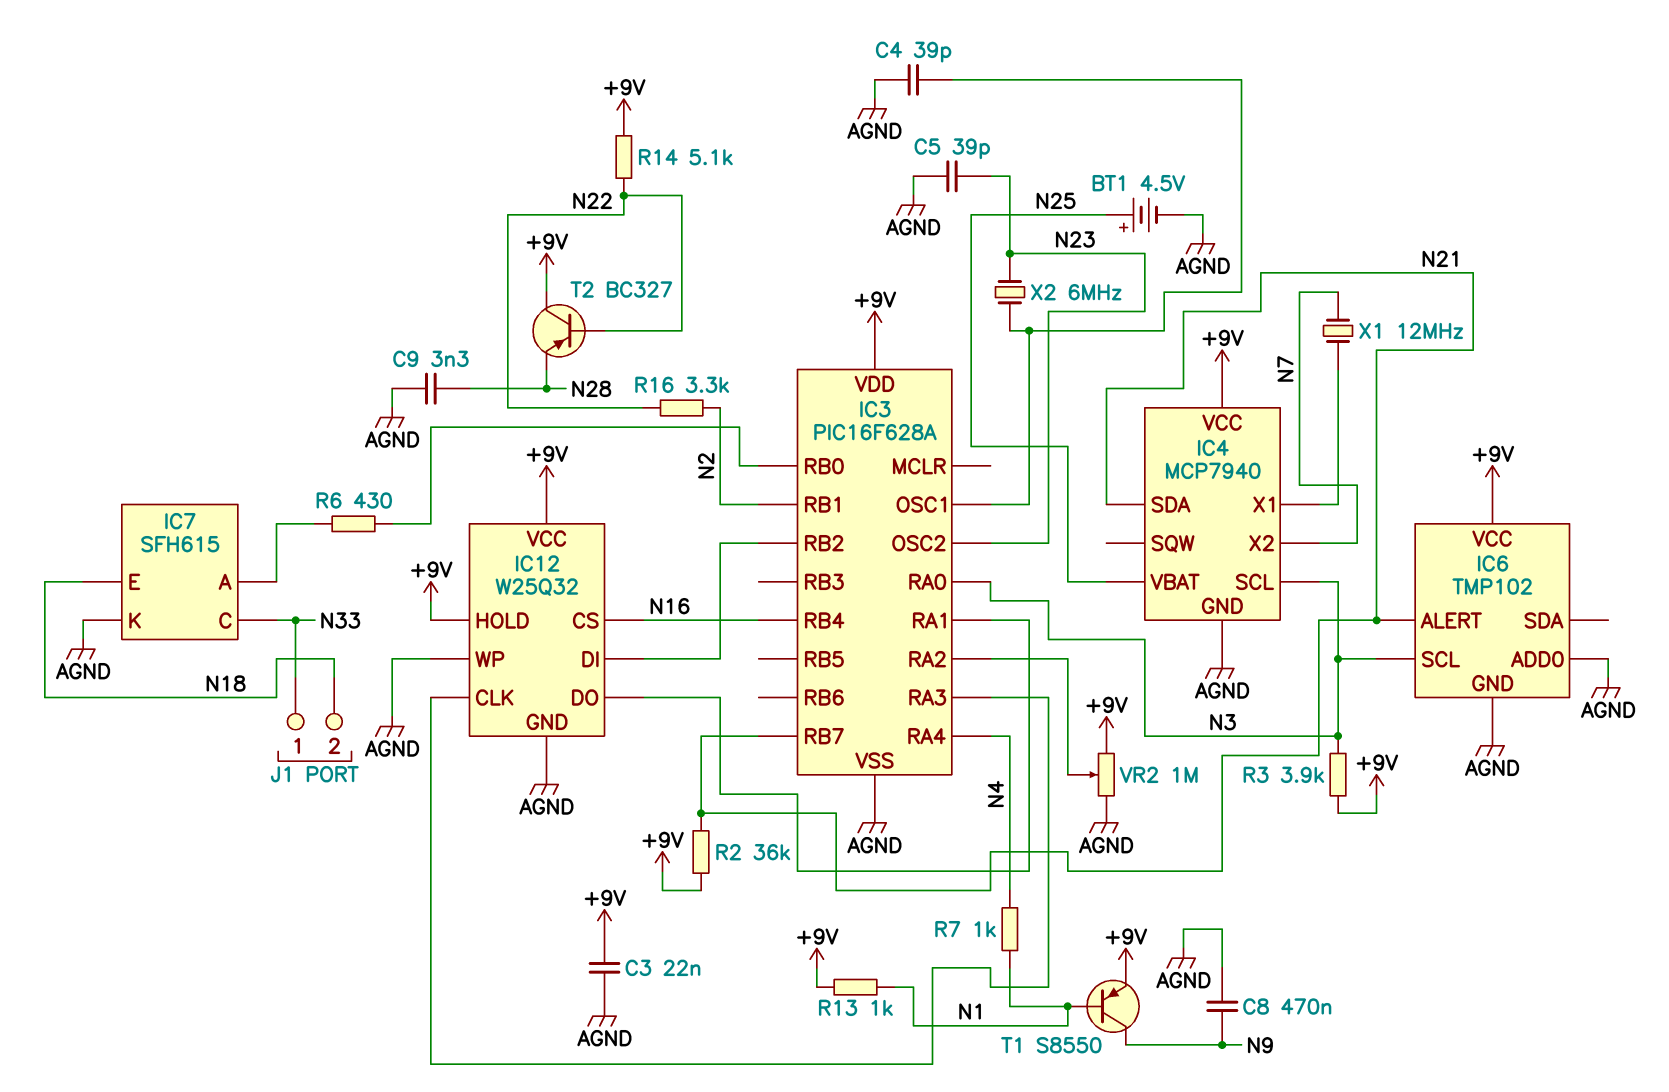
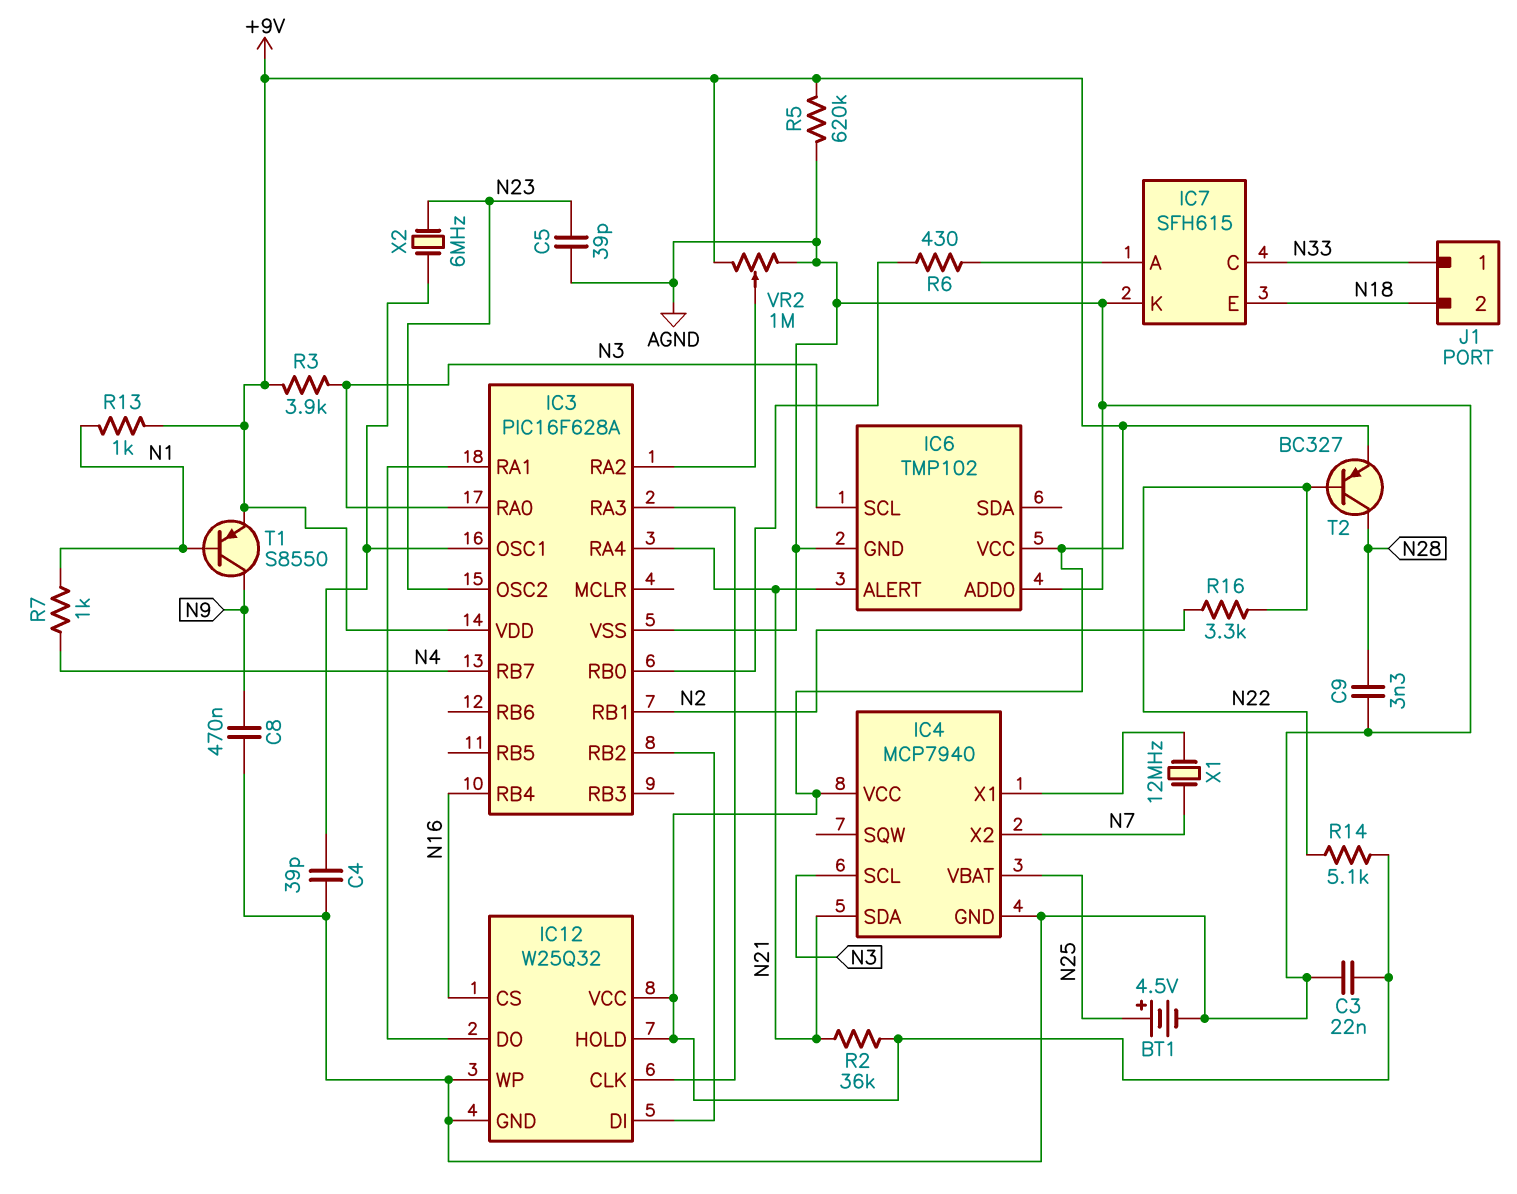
IC3 pin RA4: N4 -> N21
IC3 pin RB7: N21 -> N4
R5: none -> 620k (+9V, AGND)
T2: PNP BC327 (B N22, C +9V, E N28) -> PNP BC327 (B N22, C N28, E +9V)

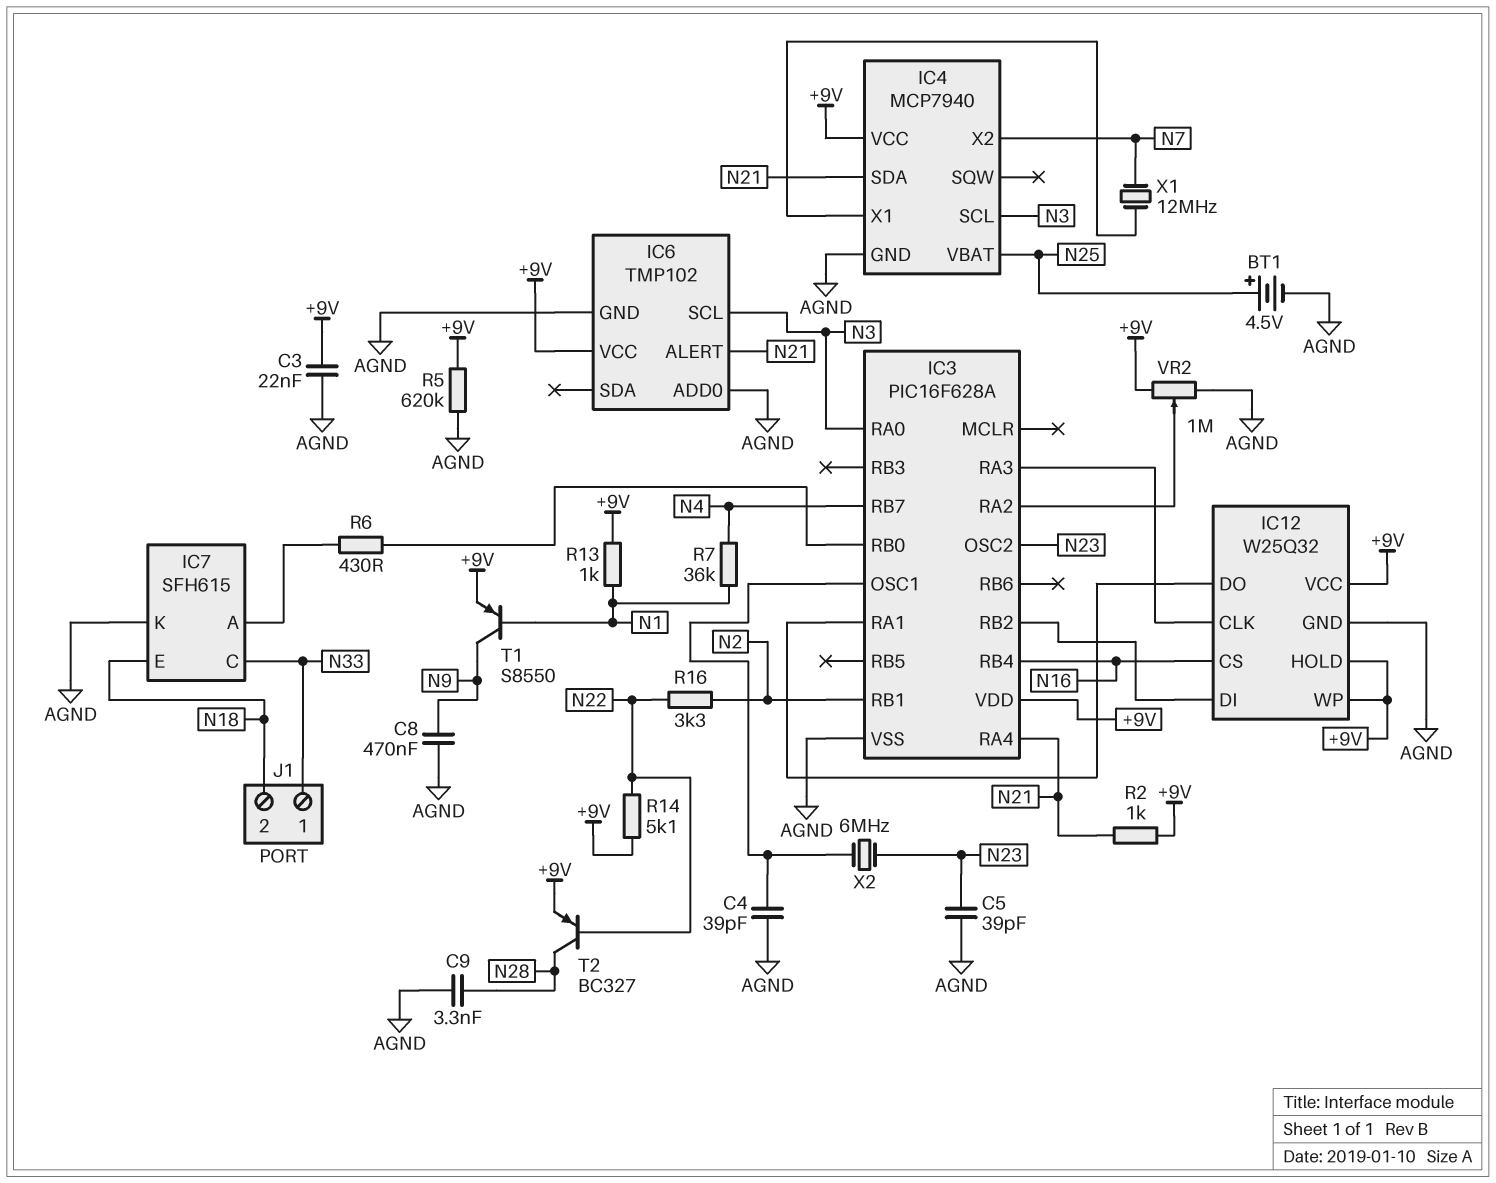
IC12 pin WP: AGND -> +9V
R2: 36k (+9V, N21) -> 1k (+9V, N21)
R3: 3.9k (+9V, N3) -> none
R7: 1k (N1, N4) -> 36k (N1, N4)

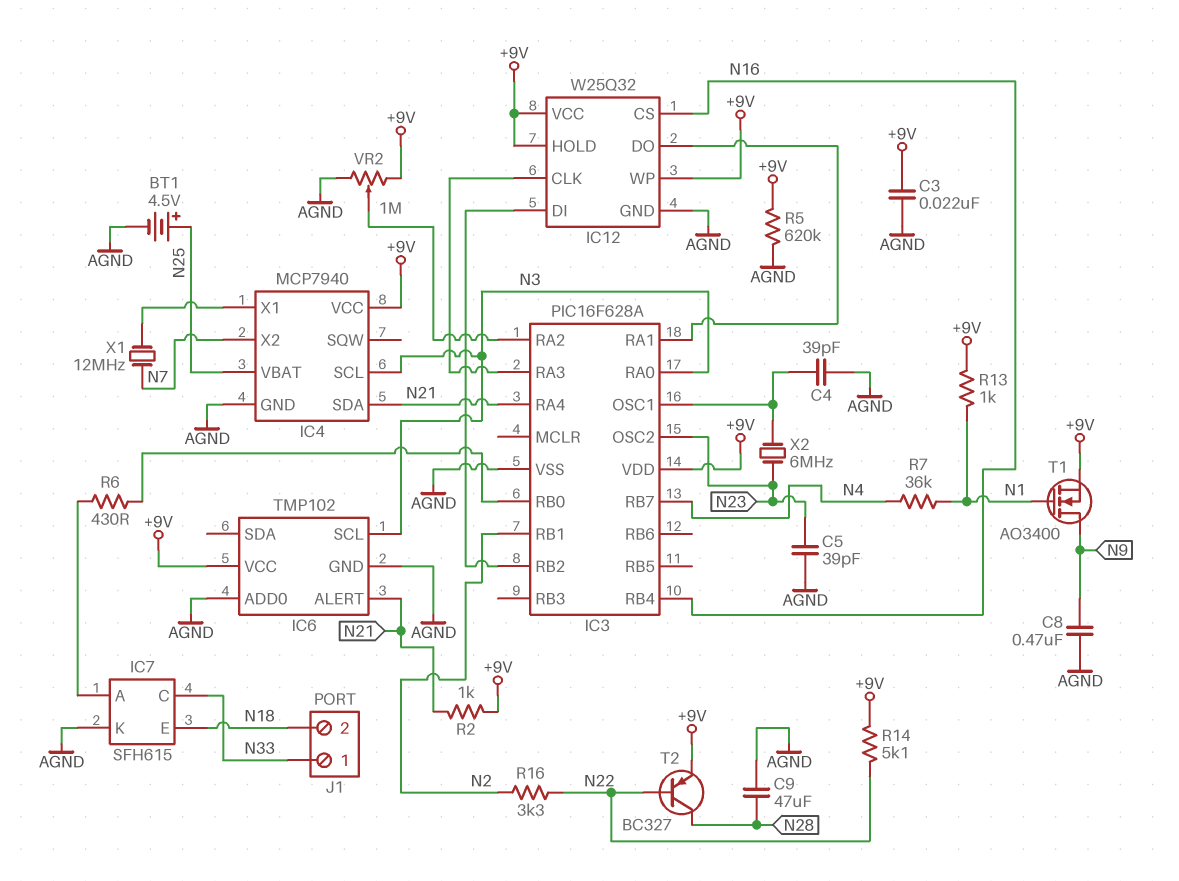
C9: 3.3nF (AGND, N28) -> 47uF (AGND, N28)
T1: PNP S8550 (B N1, C N9, E +9V) -> NMOS AO3400 (G N1, D N9, S +9V)

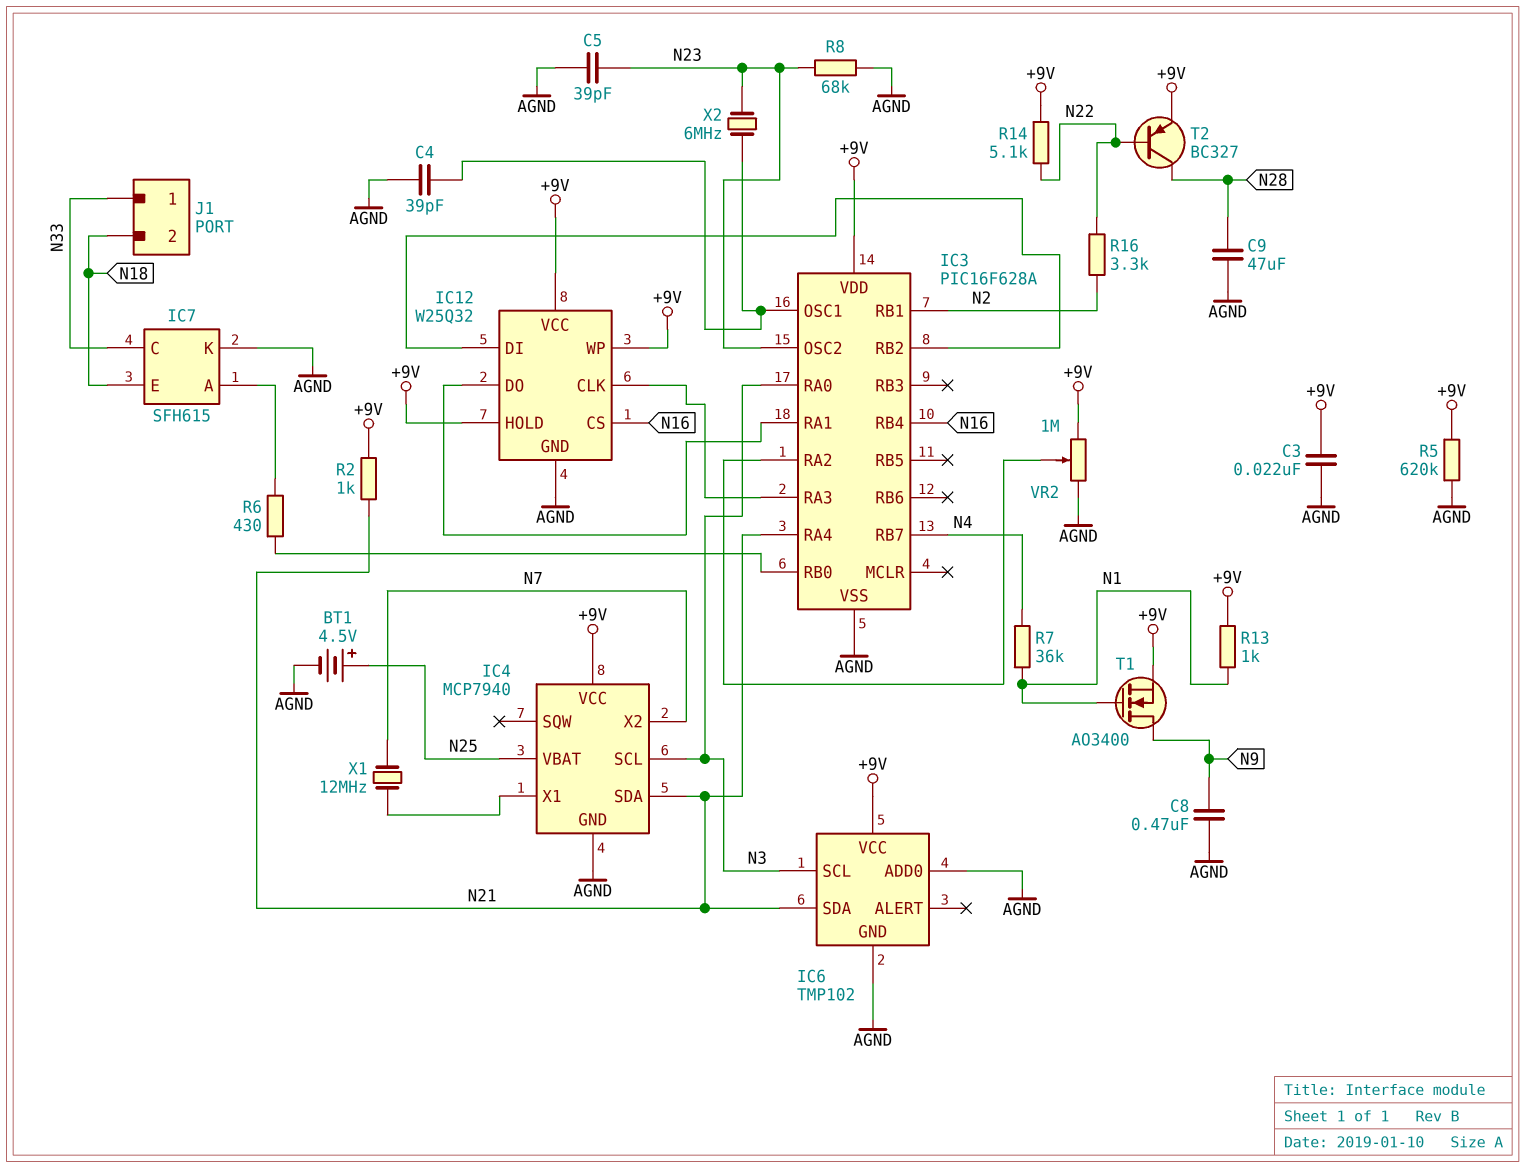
IC6 pin ALERT: N21 -> none
IC6 pin SDA: none -> N21
R8: none -> 68k (AGND, N23)

